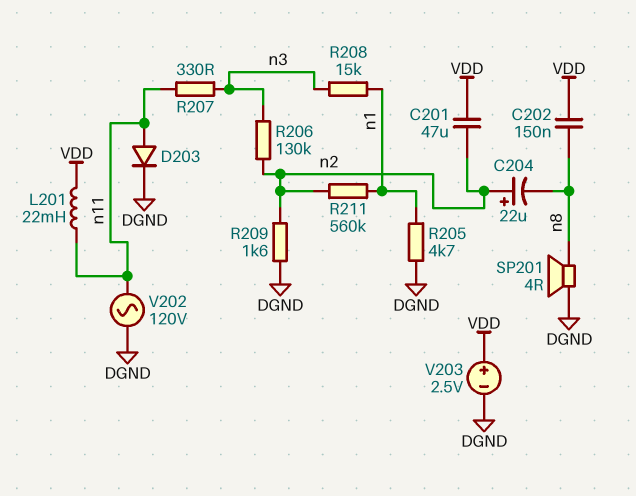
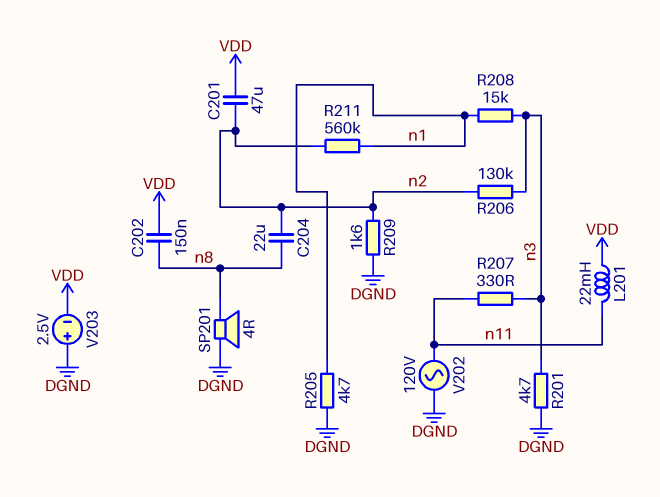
C204: 22uF (plus n2, minus n8) -> 22uF (n2, n8)
D203: diode (A n11, K DGND) -> none
R201: none -> 4.7k (DGND, n3)
V203: 2.5V (plus VDD, minus DGND) -> 2.5V (plus DGND, minus VDD)

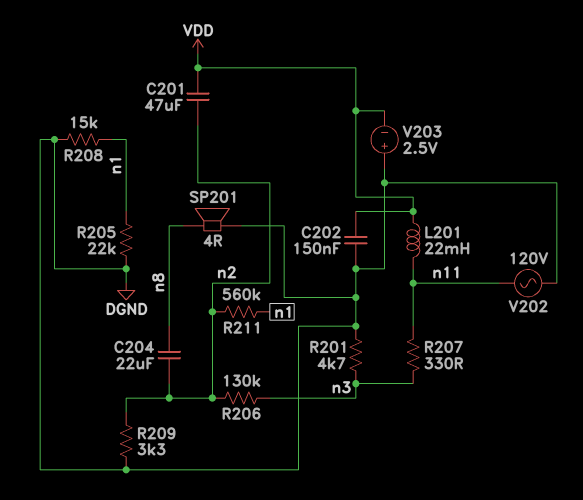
C202: 150nF (VDD, n8) -> 150nF (DGND, VDD)
R205: 4.7k (DGND, n1) -> 22k (DGND, n1)
R208: 15k (n1, n3) -> 15k (DGND, n1)
R209: 1.6k (DGND, n2) -> 3.3k (DGND, n2)

